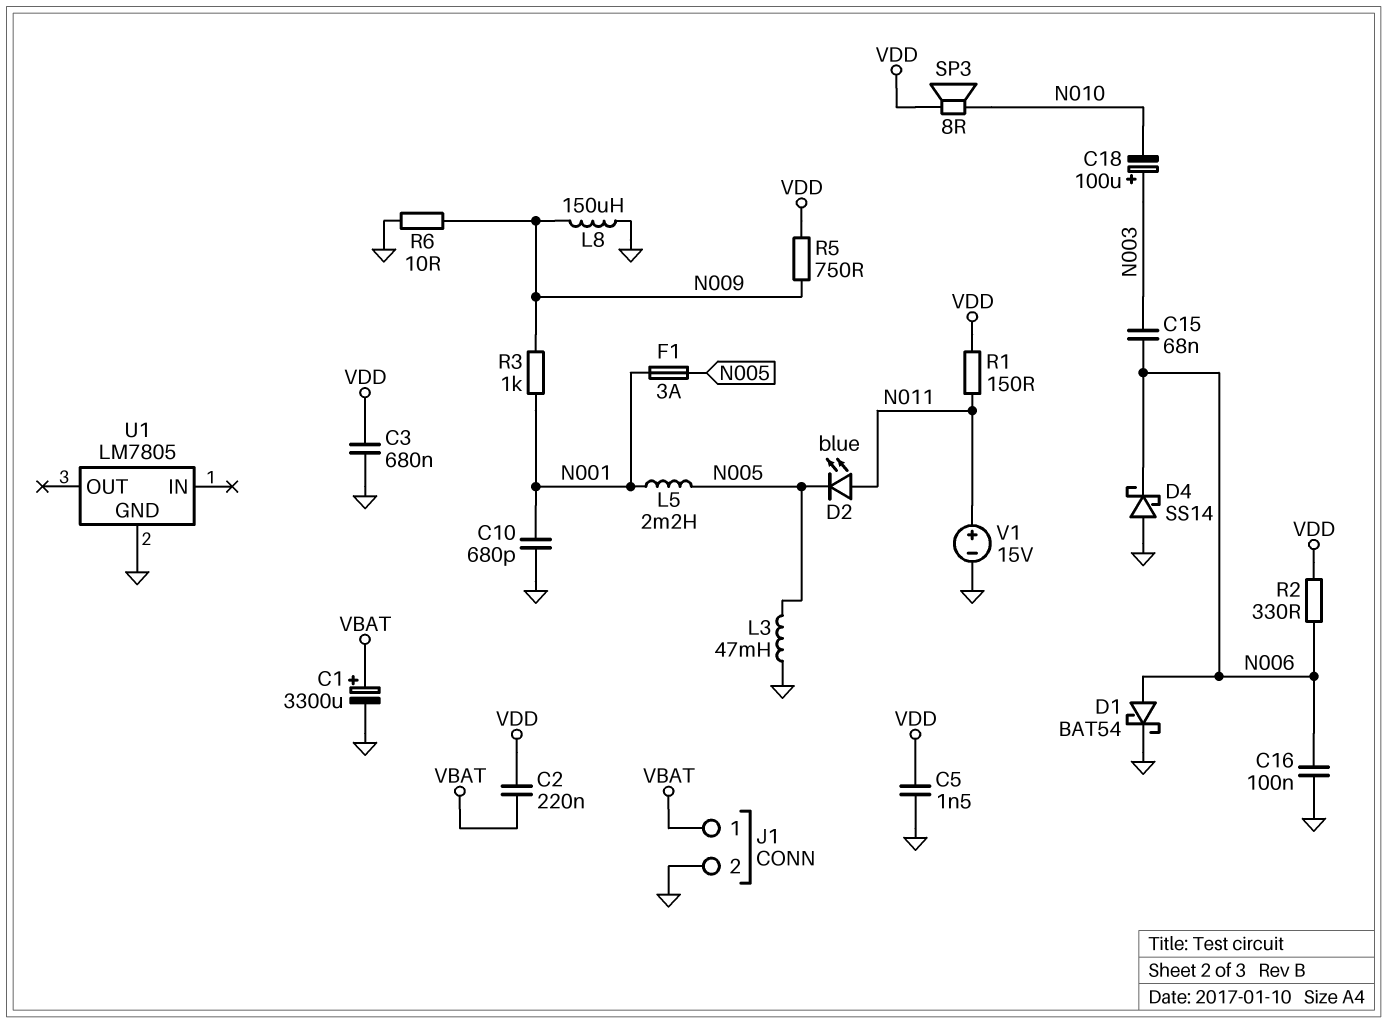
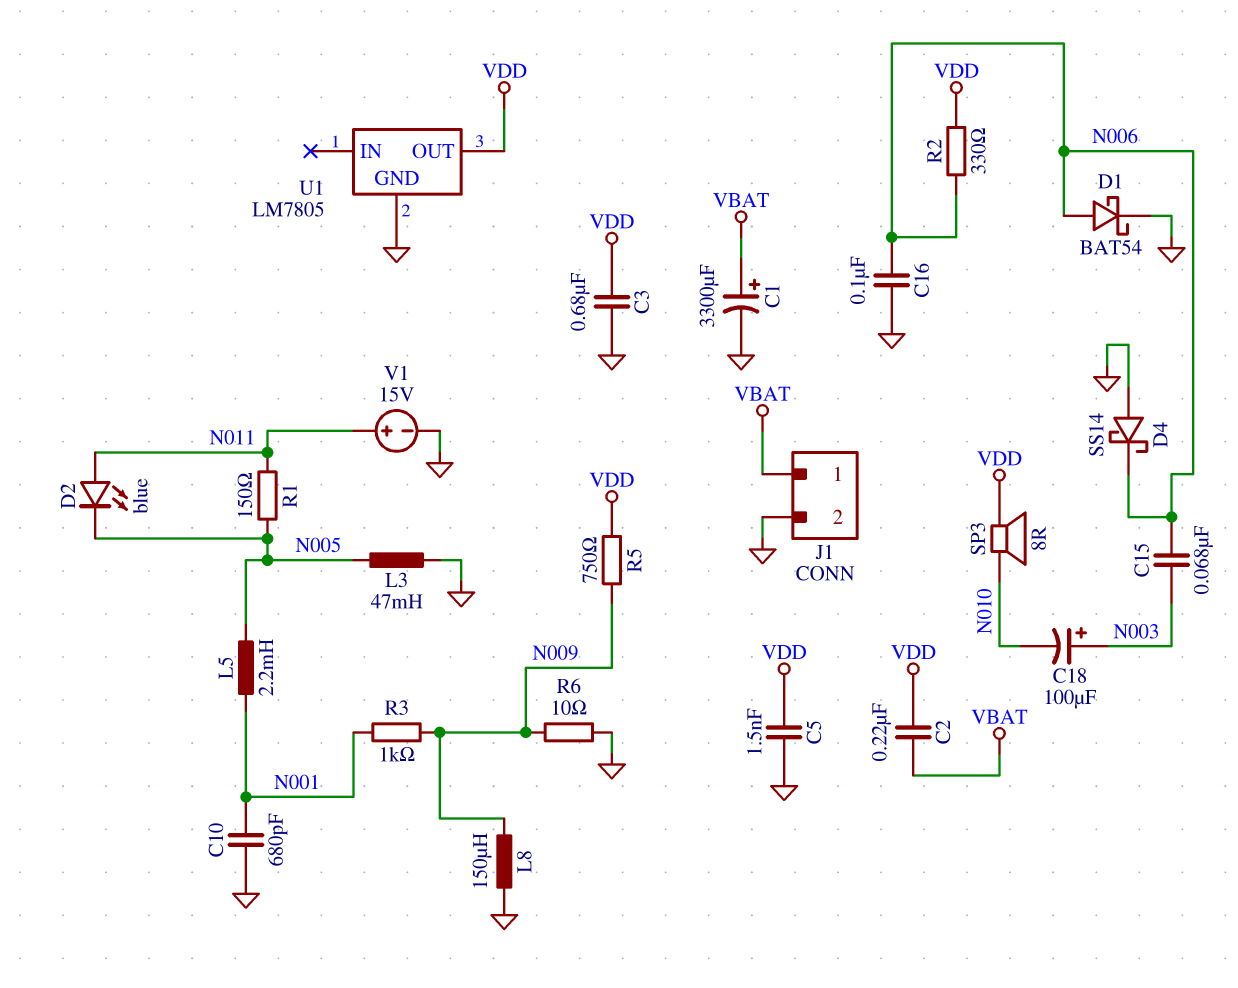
F1: 3A (N001, N005) -> none
R1: 150 (N011, VDD) -> 150 (N005, N011)
U1 pin OUT: none -> VDD

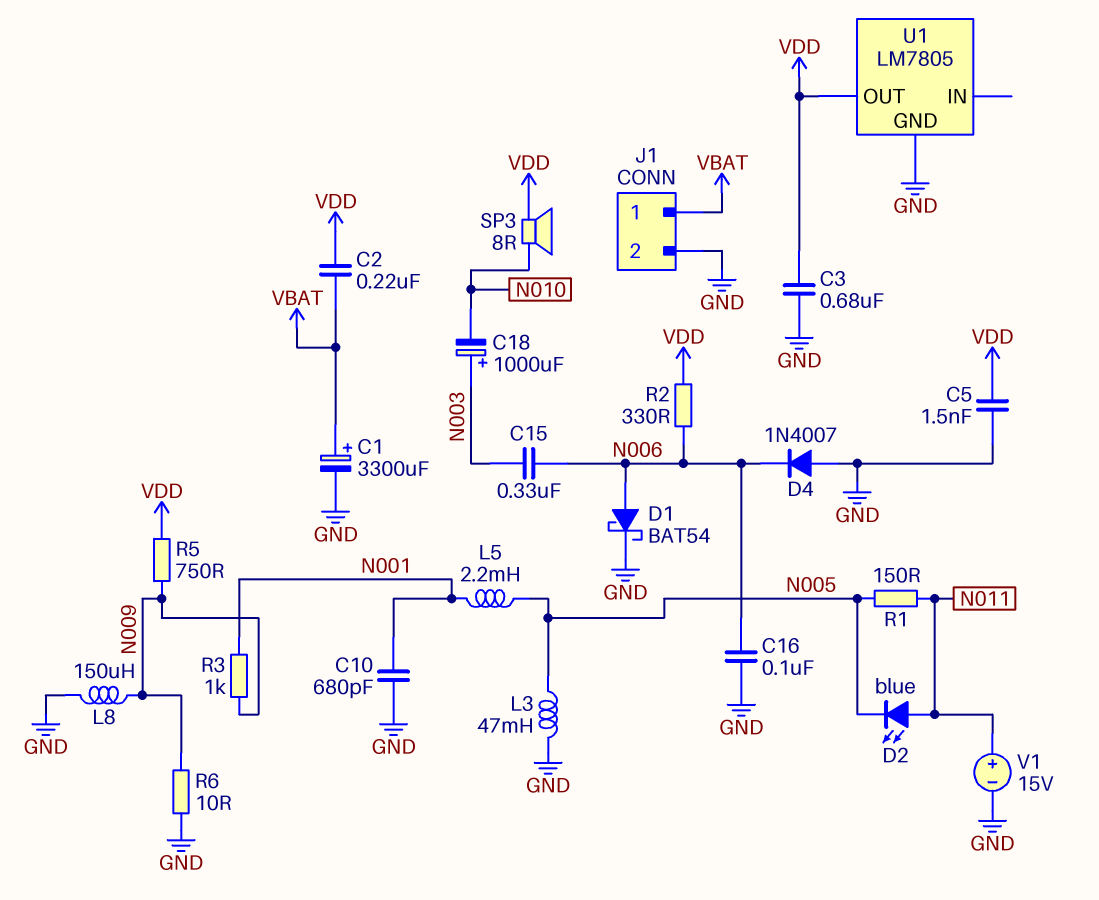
C15: 68nF (N003, N006) -> 330nF (N003, N006)
C18: 100uF (plus N003, minus N010) -> 1000uF (plus N003, minus N010)
D4: schottky SS14 (A GND, K N006) -> diode 1N4007 (A GND, K N006)

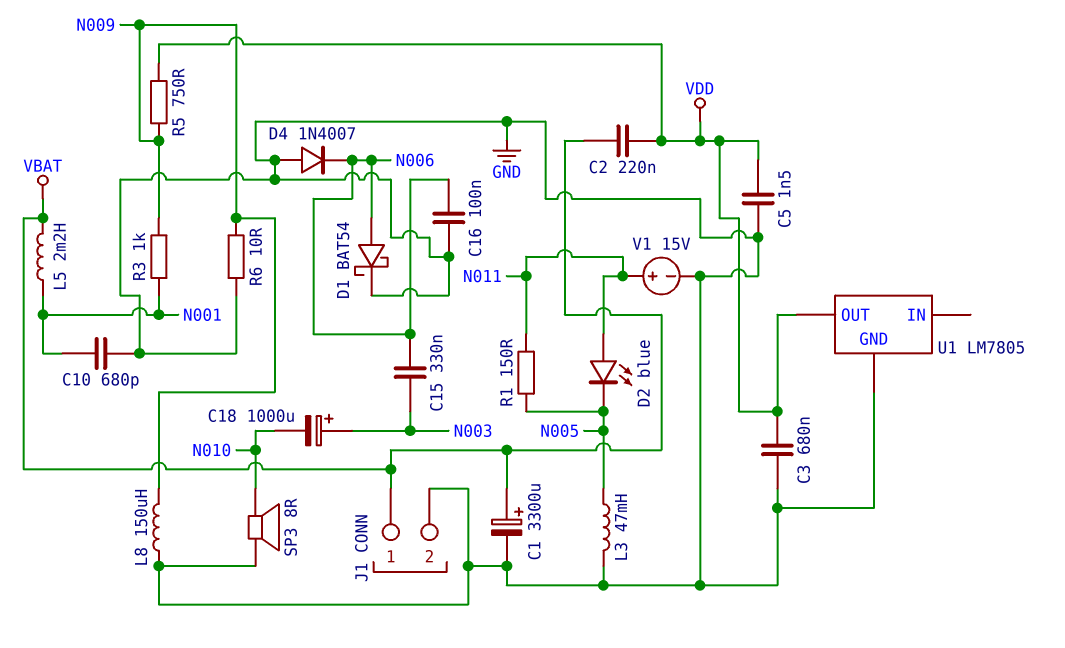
L5: 2.2mH (N001, N005) -> 2.2mH (N001, VBAT)
R2: 330 (N006, VDD) -> none
SP3: speaker 8R (N010, VDD) -> speaker 8R (GND, N010)

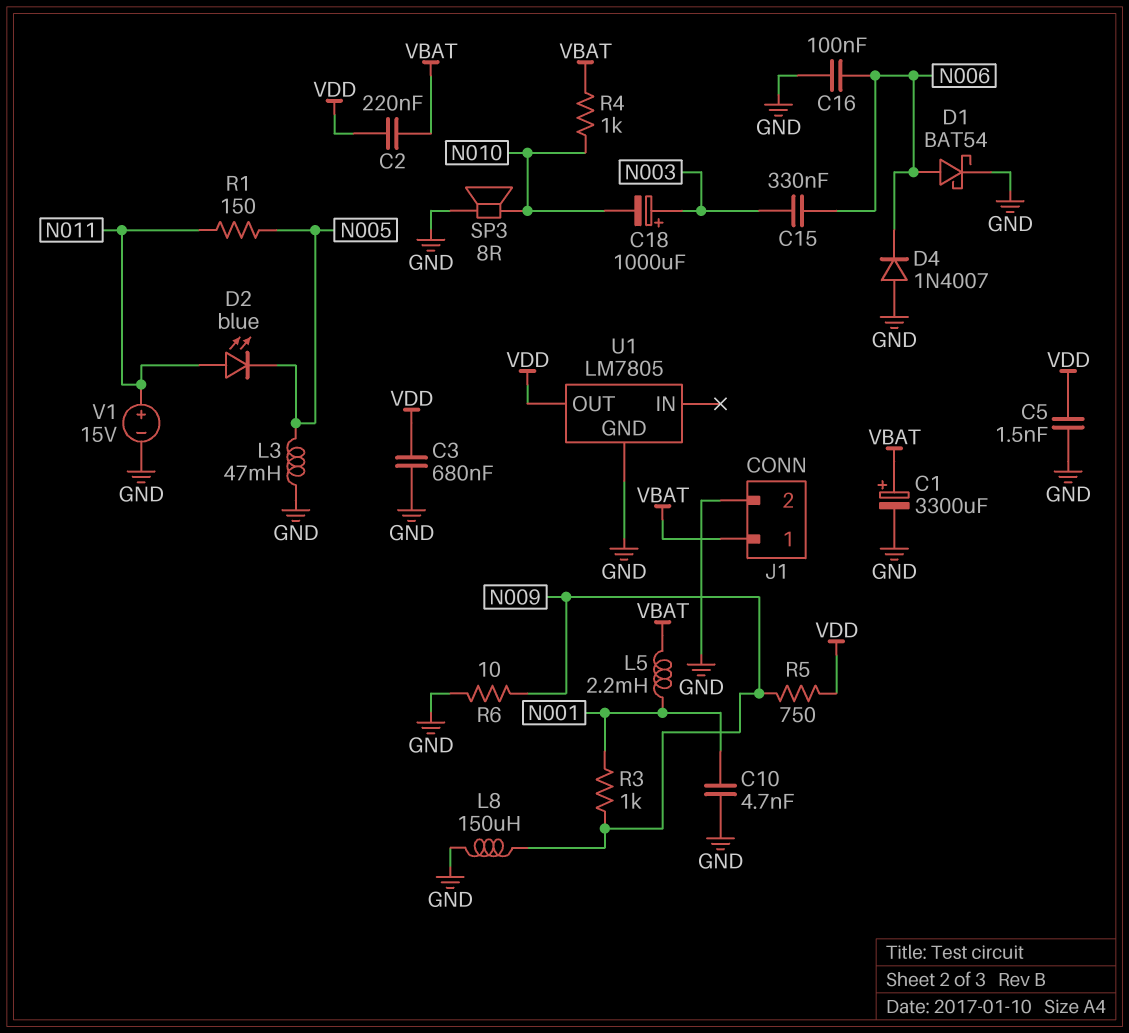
C10: 680pF (GND, N001) -> 4.7nF (GND, N001)
R4: none -> 1k (N010, VBAT)

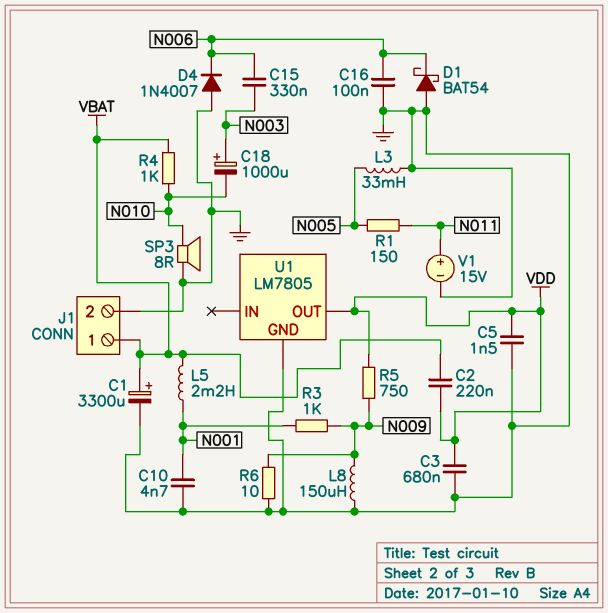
D1: schottky BAT54 (A N006, K GND) -> schottky BAT54 (A GND, K N006)
D2: LED blue (A N011, K N005) -> none
L3: 47mH (GND, N005) -> 33mH (GND, N005)

